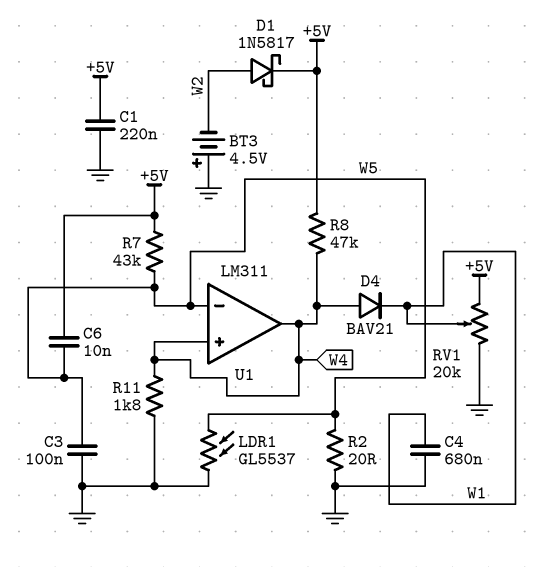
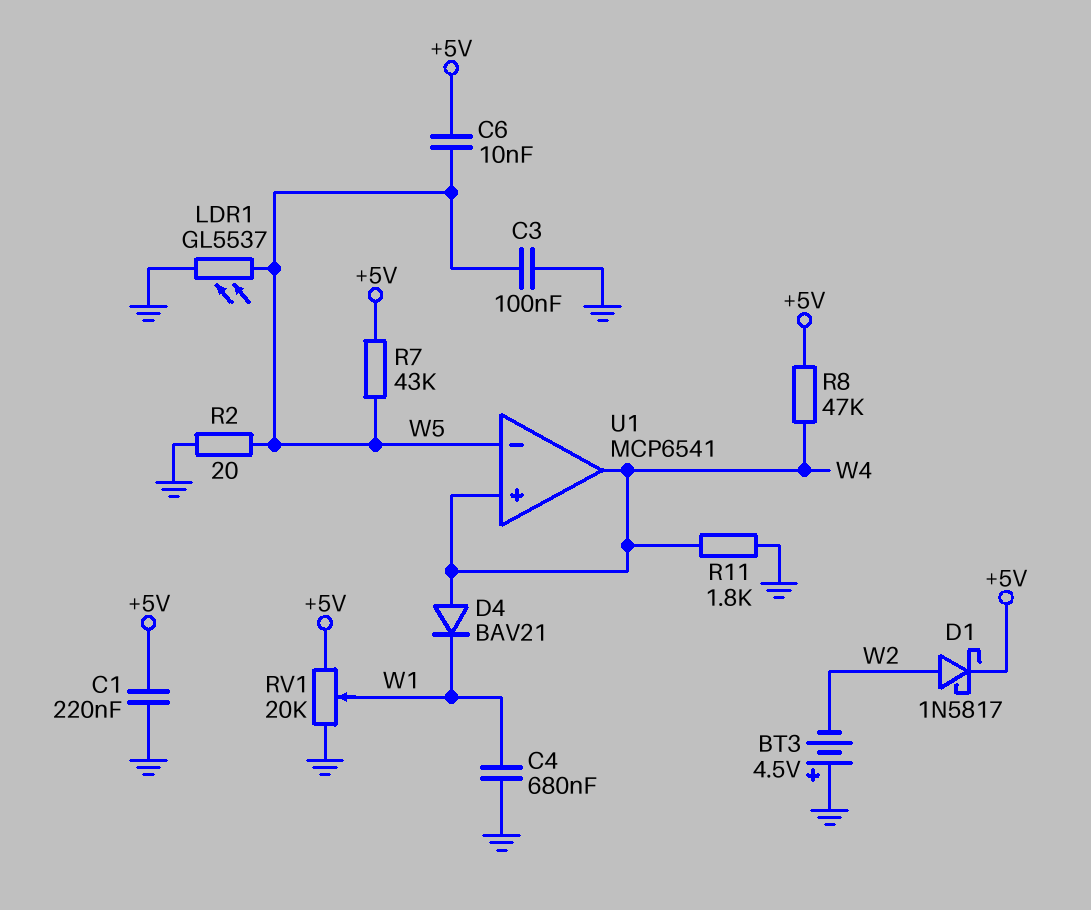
U1: LM311 -> MCP6541

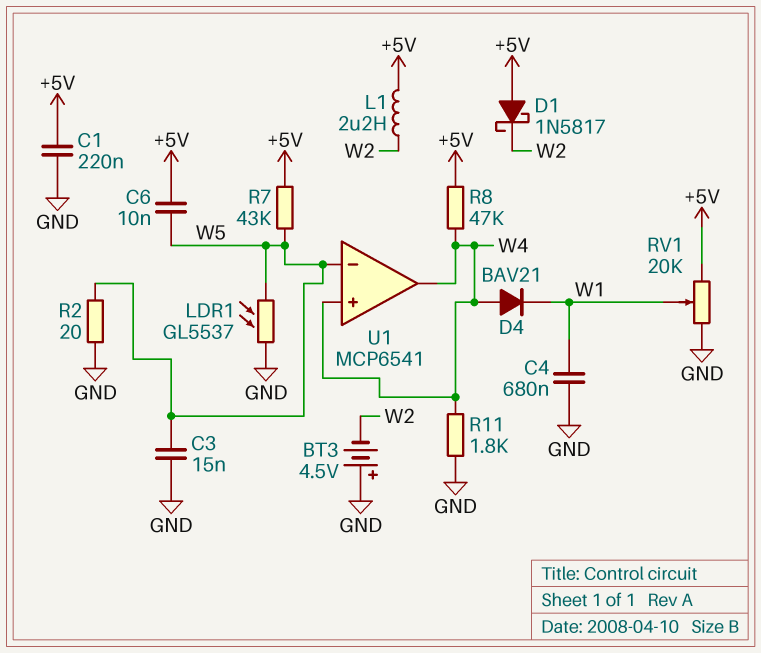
C3: 100nF (GND, W5) -> 15nF (GND, W5)
D1: schottky 1N5817 (A W2, K +5V) -> schottky 1N5817 (A +5V, K W2)
L1: none -> 2.2uH (+5V, W2)

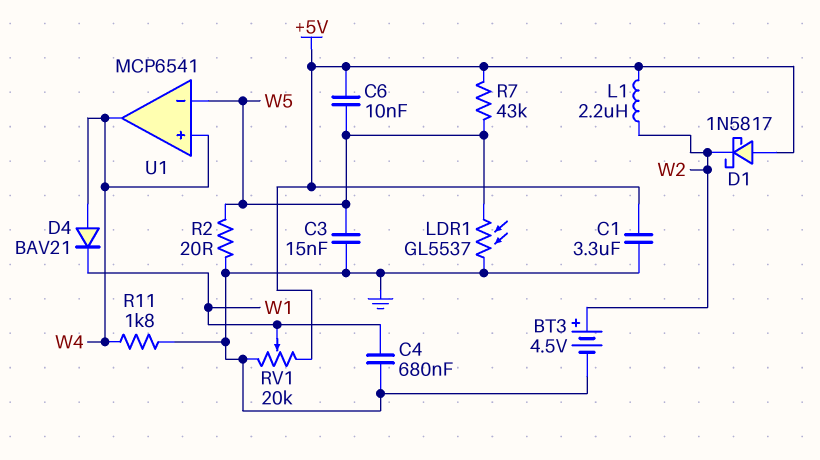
BT3: 4.5V (plus GND, minus W2) -> 4.5V (plus W2, minus GND)
C1: 220nF (+5V, GND) -> 3.3uF (+5V, GND)
R8: 47k (+5V, W4) -> none

